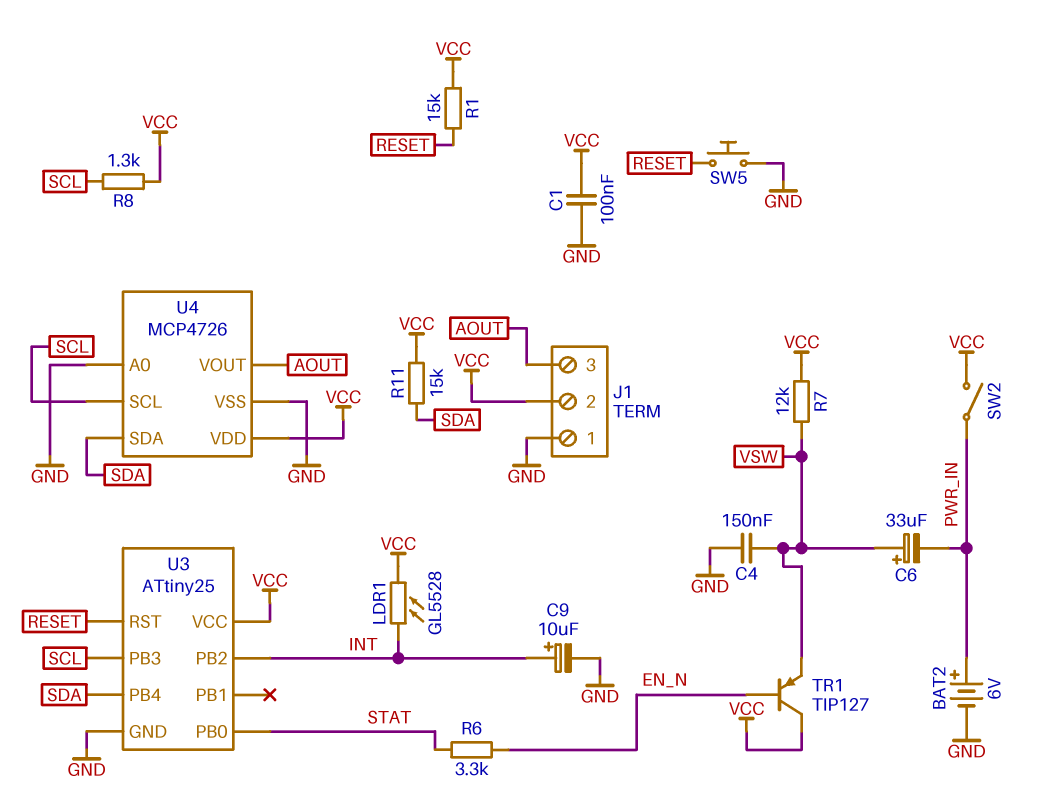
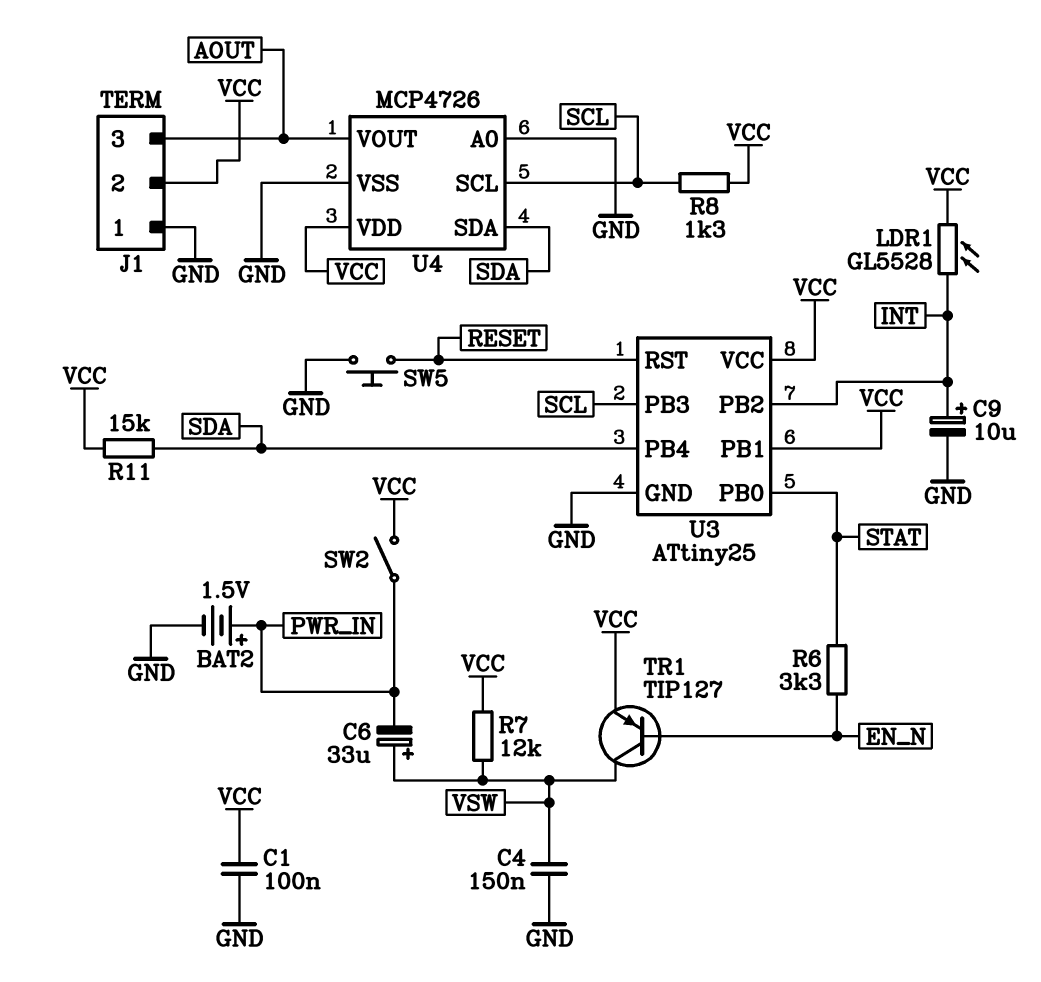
BAT2: 6V (plus PWR_IN, minus GND) -> 1.5V (plus PWR_IN, minus GND)
R1: 15k (RESET, VCC) -> none
TR1: PNP TIP127 (B EN_N, C VCC, E VSW) -> PNP TIP127 (B EN_N, C VSW, E VCC)
U3 pin PB1: none -> VCC

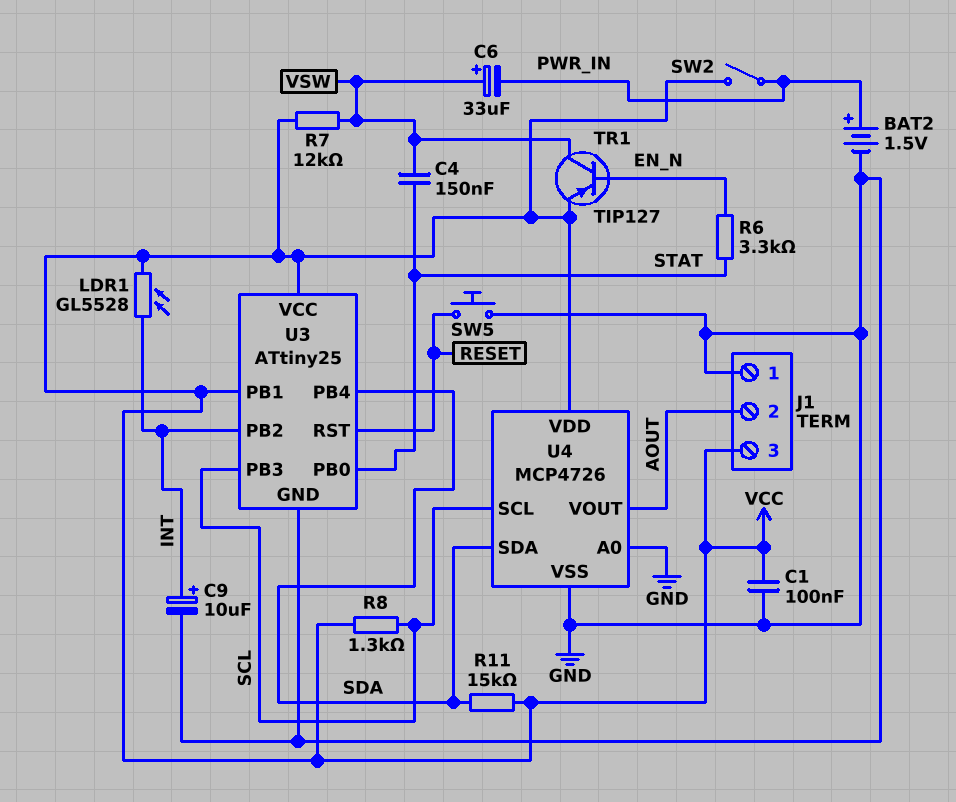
C4: 150nF (GND, VSW) -> 150nF (STAT, VSW)
J1 pin 2: VCC -> AOUT
J1 pin 3: AOUT -> VCC

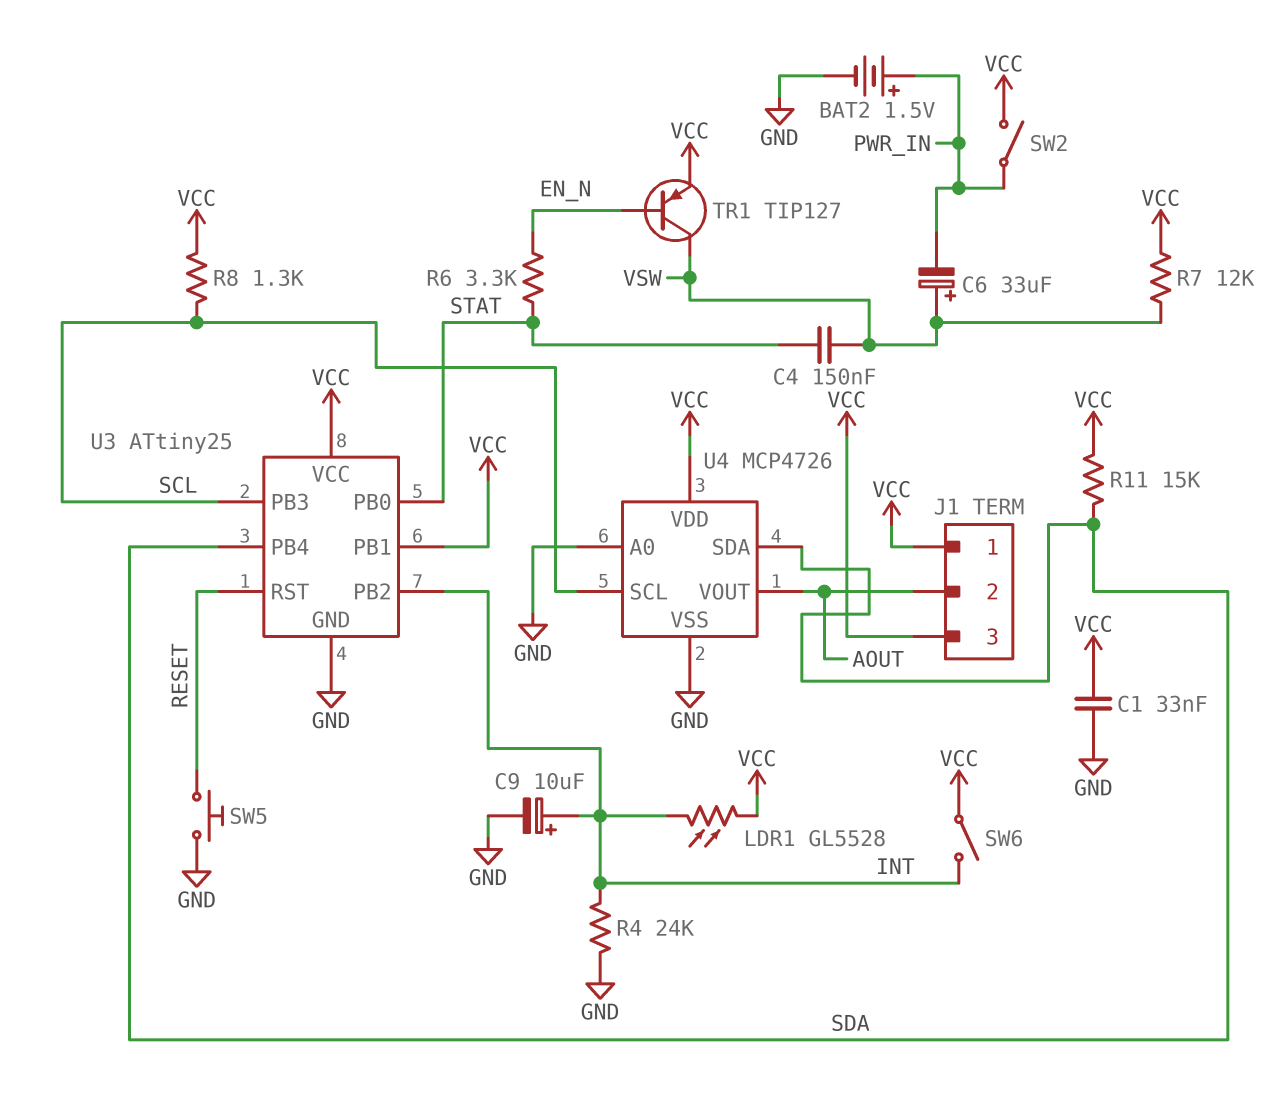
C1: 100nF (GND, VCC) -> 33nF (GND, VCC)
J1 pin 1: GND -> VCC
R4: none -> 24k (GND, INT)
SW6: none -> switch (INT, VCC)

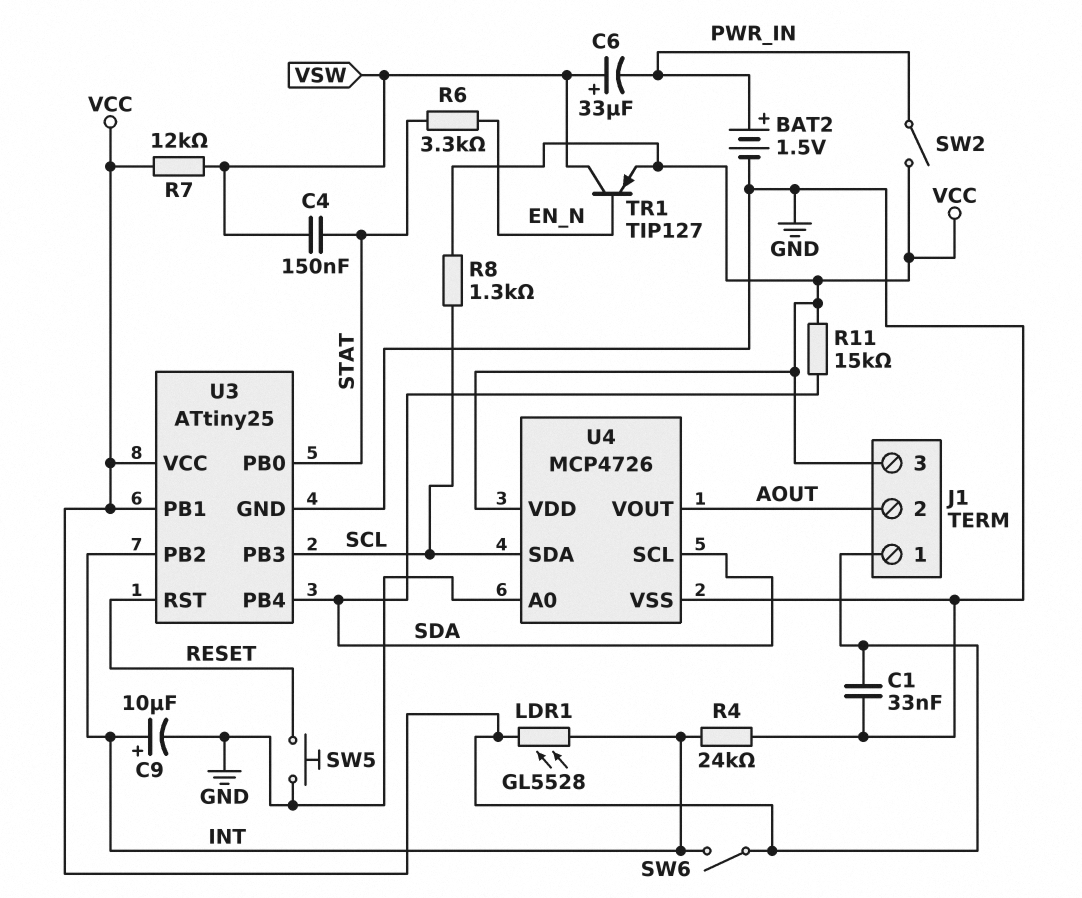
U4 pin SCL: SCL -> SDA
U4 pin SDA: SDA -> SCL

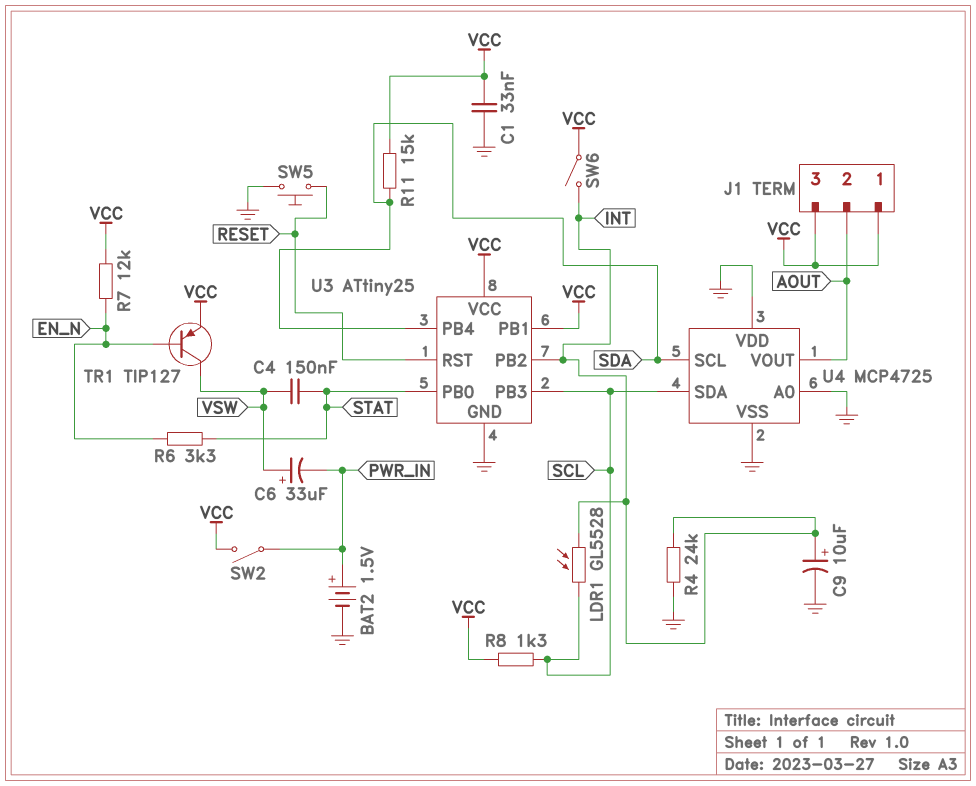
LDR1: GL5528 (INT, VCC) -> GL5528 (INT, SCL)
R7: 12k (VCC, VSW) -> 12k (EN_N, VCC)
U4: MCP4726 -> MCP4725
U4 pin VDD: VCC -> GND

